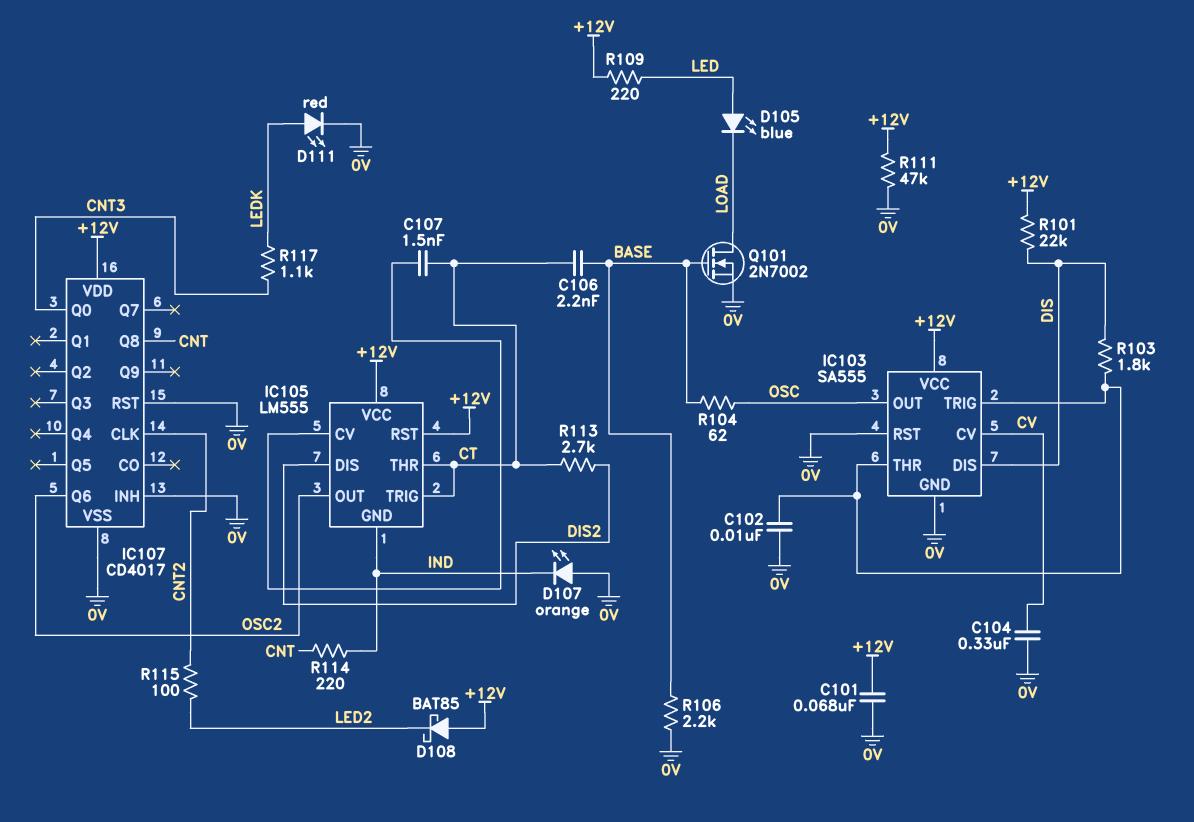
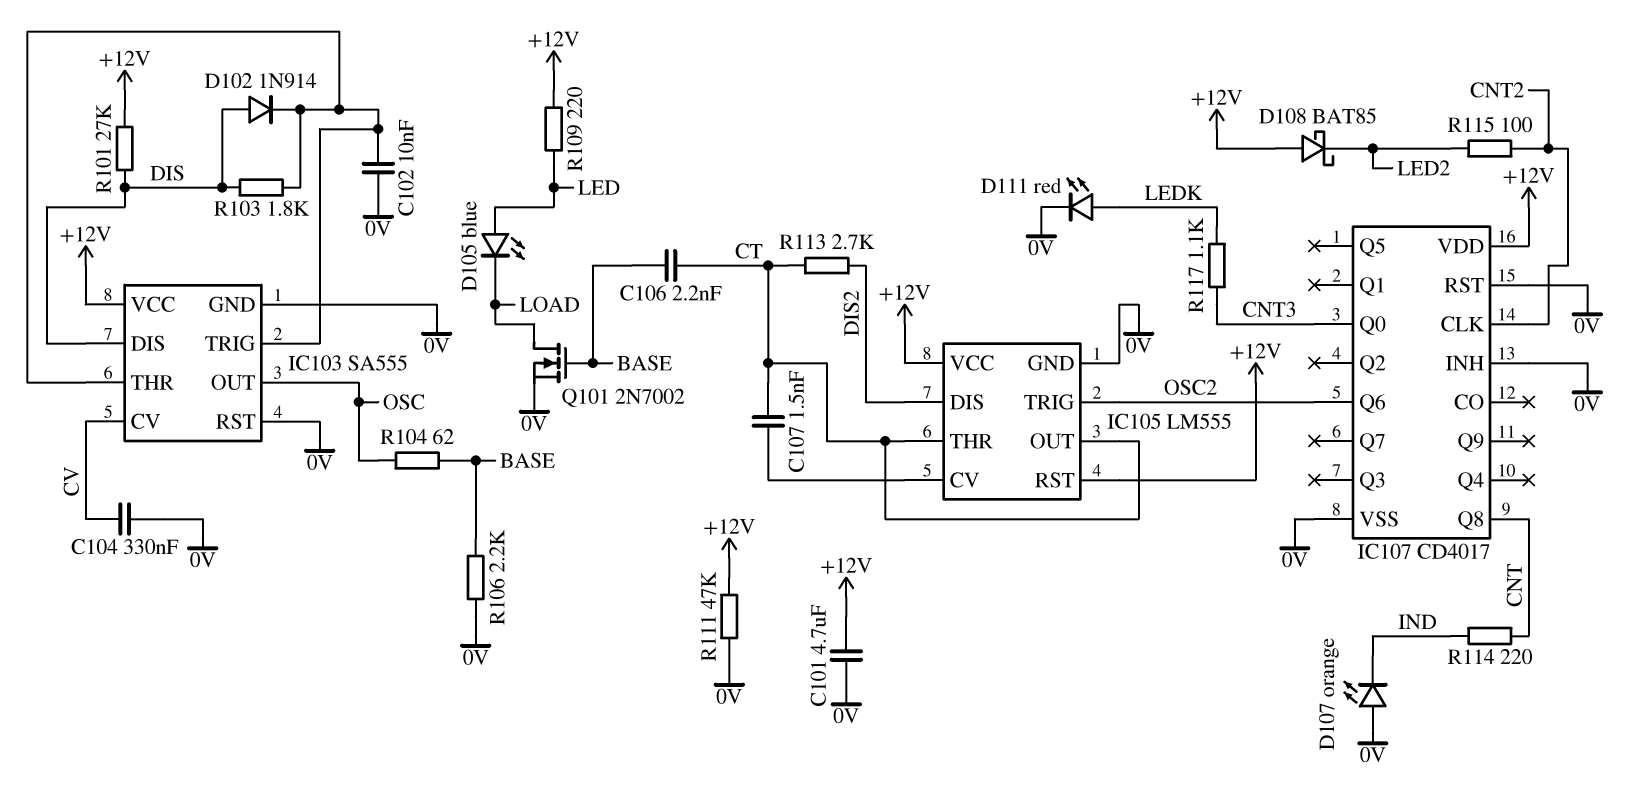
C101: 68nF (+12V, 0V) -> 4.7uF (+12V, 0V)
D102: none -> diode 1N914 (A DIS, K IC103/THR)
IC105 pin GND: IND -> 0V
IC105 pin OUT: OSC2 -> CT
IC105 pin TRIG: CT -> OSC2
R101: 22k (+12V, DIS) -> 27k (+12V, DIS)

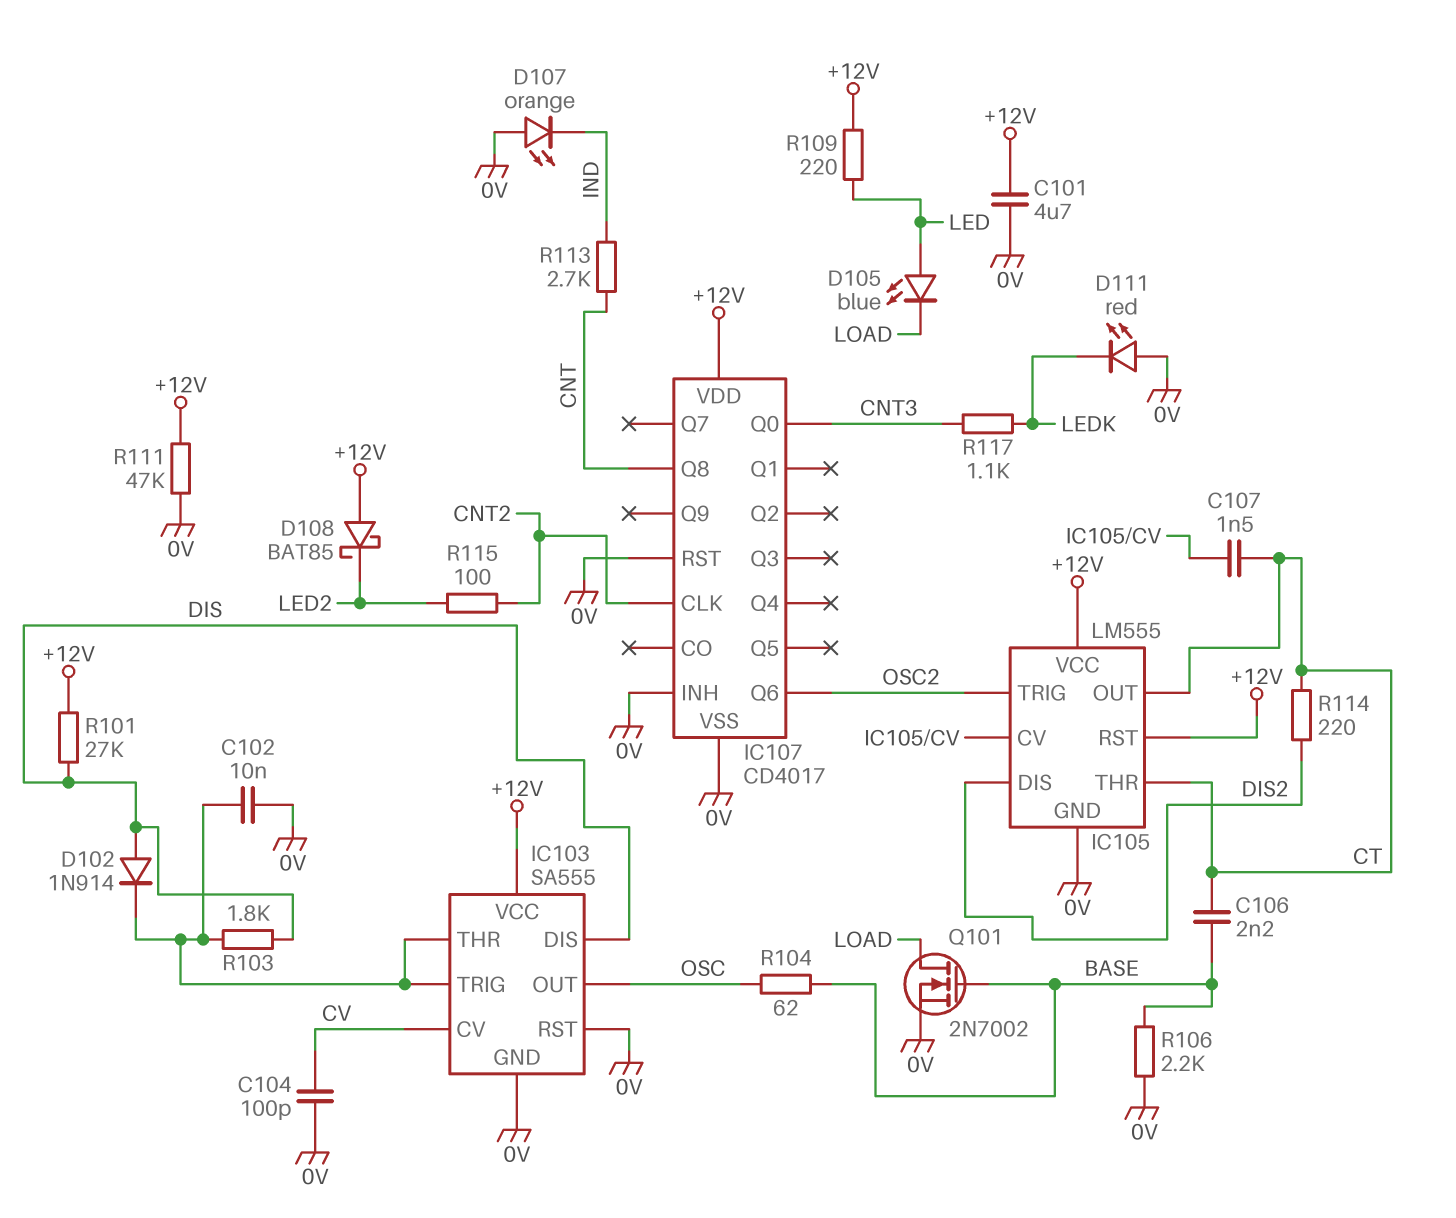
C104: 330nF (0V, CV) -> 100pF (0V, CV)
D111: LED red (A LEDK, K 0V) -> LED red (A 0V, K LEDK)
R113: 2.7k (CT, DIS2) -> 2.7k (CNT, IND)
R114: 220 (CNT, IND) -> 220 (CT, DIS2)

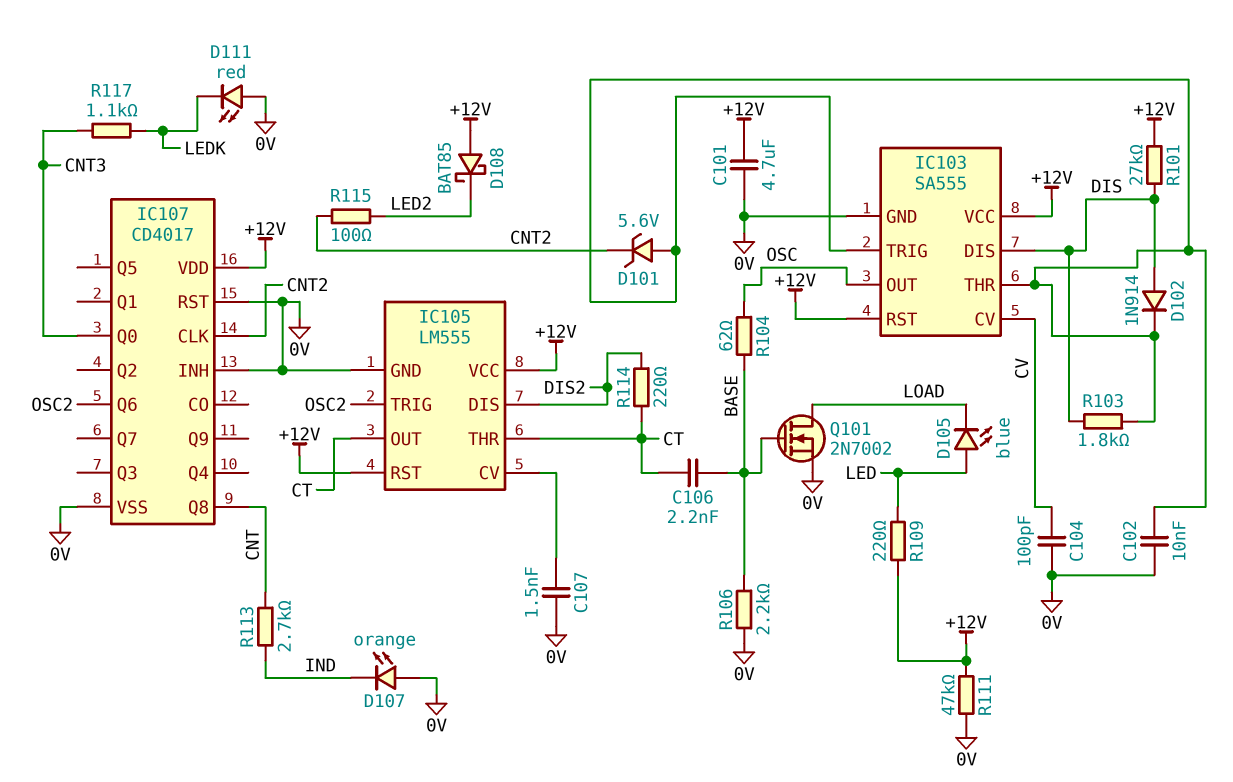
C107: 1.5nF (CT, IC105/CV) -> 1.5nF (0V, IC105/CV)
D101: none -> zener 5.6V (A IC103/THR, K CNT2)
IC103 pin RST: 0V -> +12V

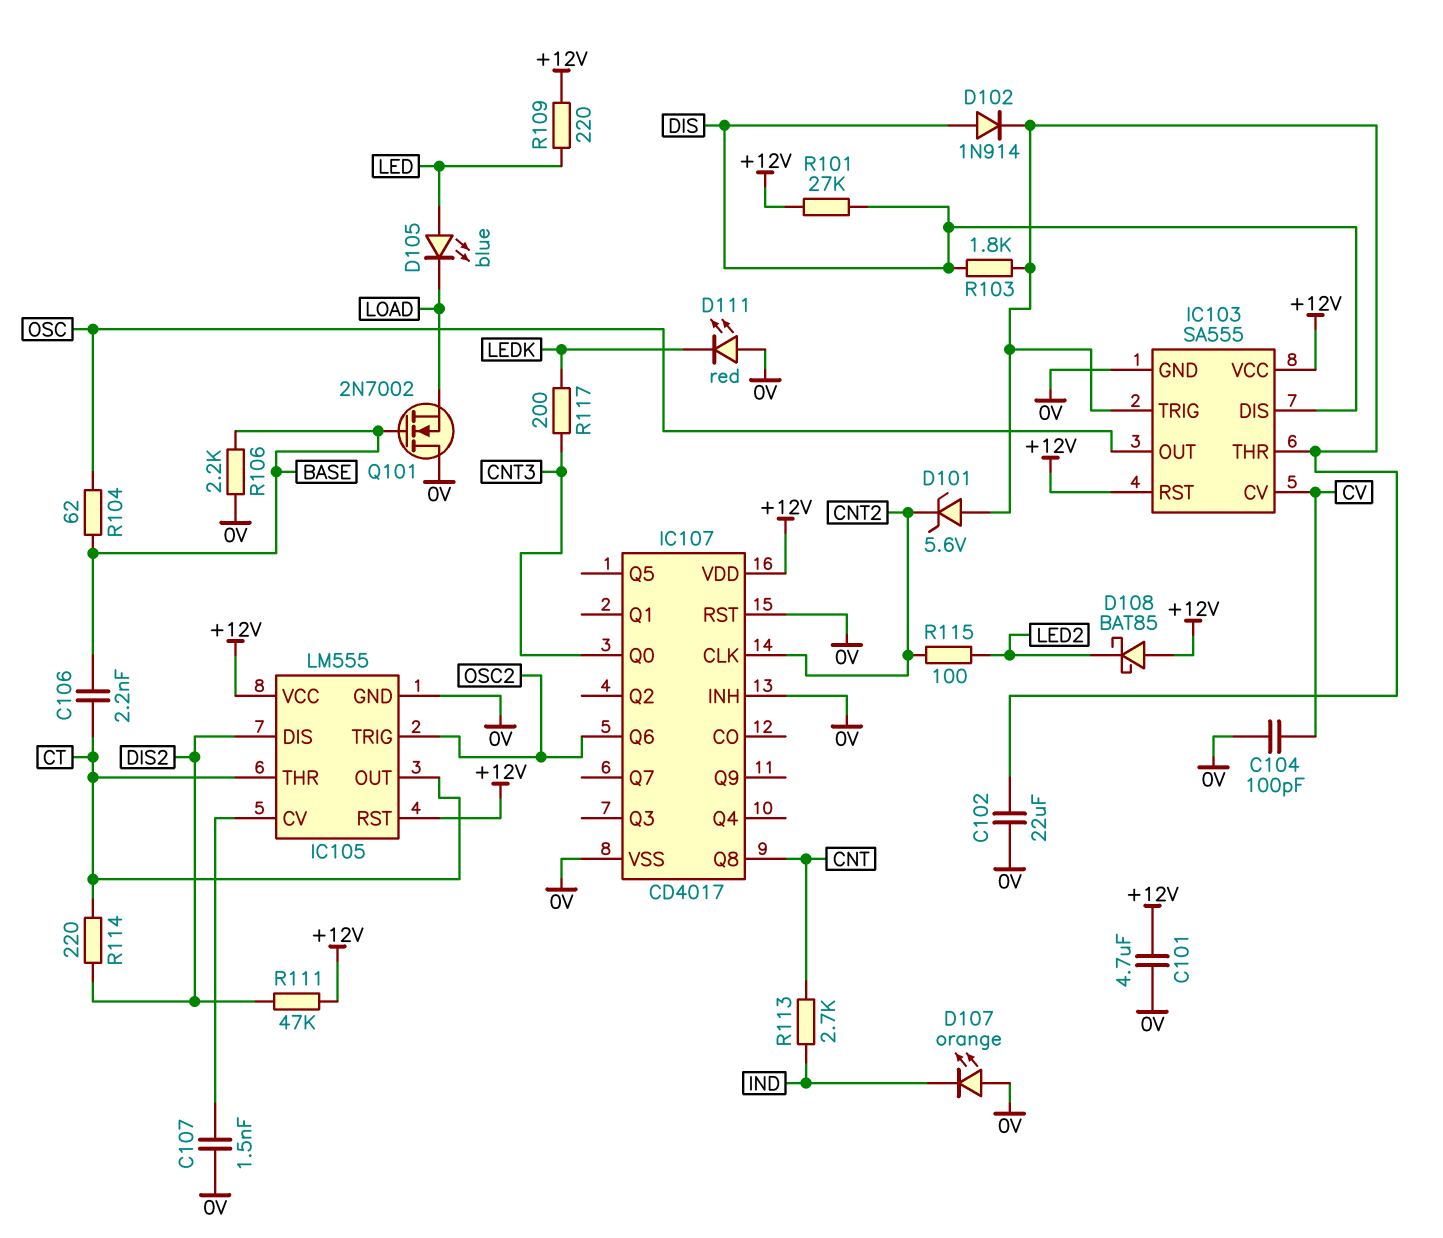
C102: 10nF (0V, IC103/THR) -> 22uF (0V, IC103/THR)
Q101: NMOS 2N7002 (G BASE, D LOAD, S 0V) -> NMOS 2N7002 (G BASE, D 0V, S LOAD)
R111: 47k (+12V, 0V) -> 47k (+12V, DIS2)
R117: 1.1k (CNT3, LEDK) -> 200 (CNT3, LEDK)

